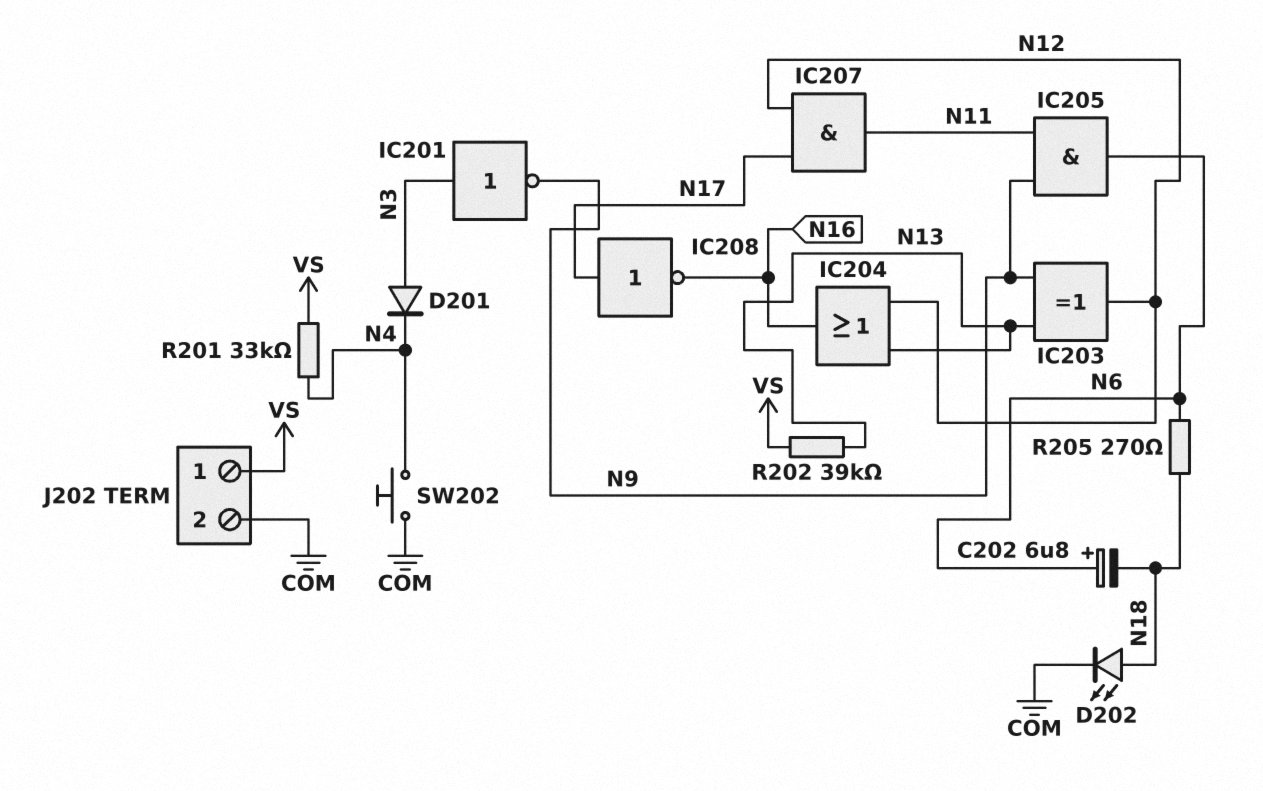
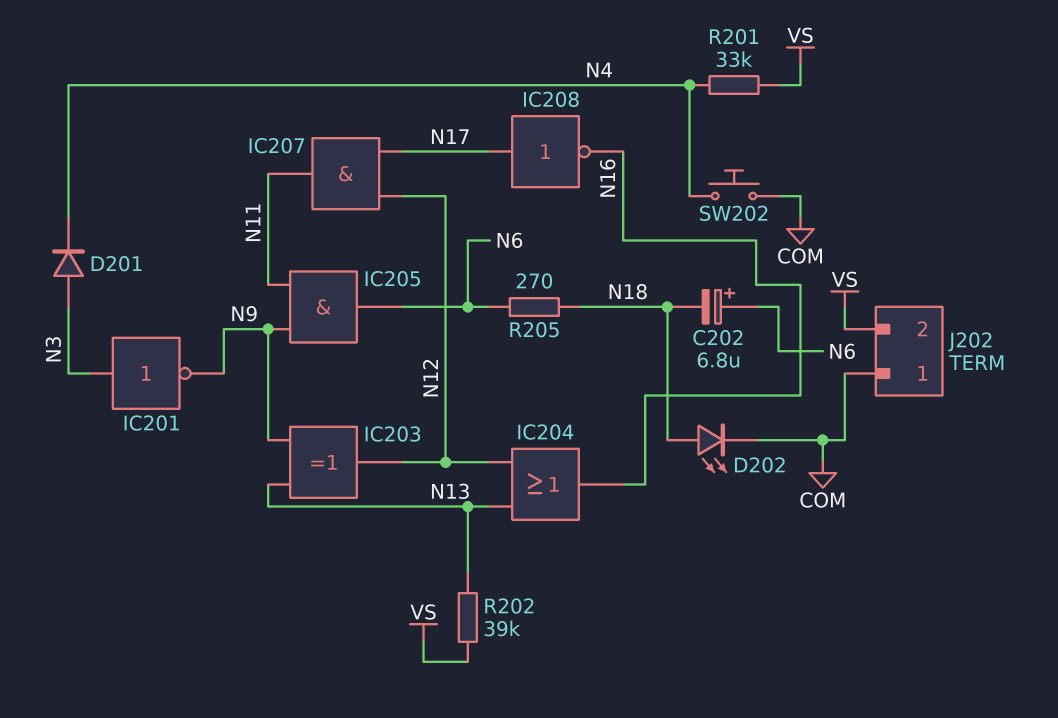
J202 pin 1: VS -> COM
J202 pin 2: COM -> VS

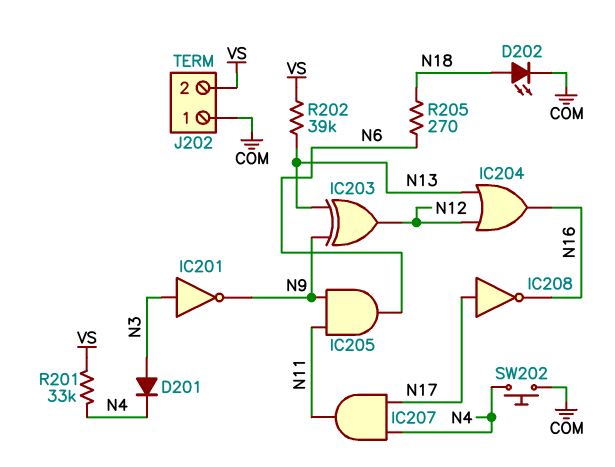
C202: 6.8uF (plus N6, minus N18) -> none
IC207: AND (in N12, in N17, out N11) -> AND (in N4, in N17, out N11)

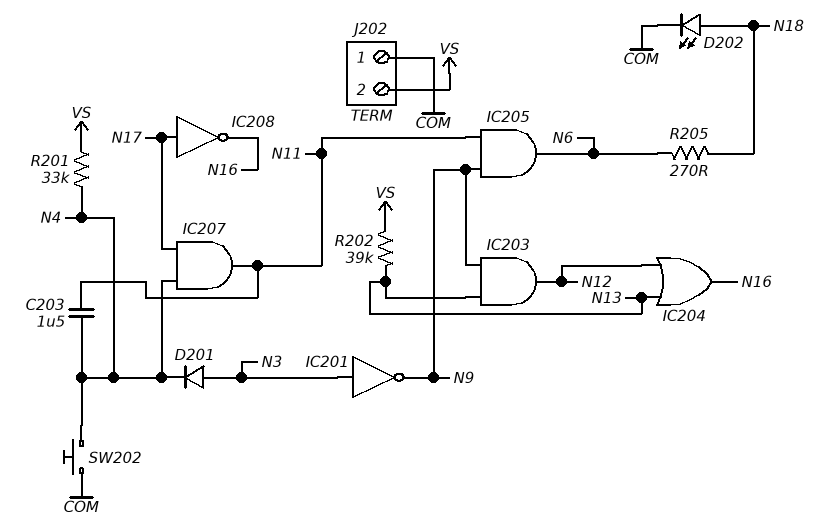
C203: none -> 1.5uF (N4, N11)
IC203: XOR (in N9, in N13, out N12) -> AND (in N9, in N13, out N12)

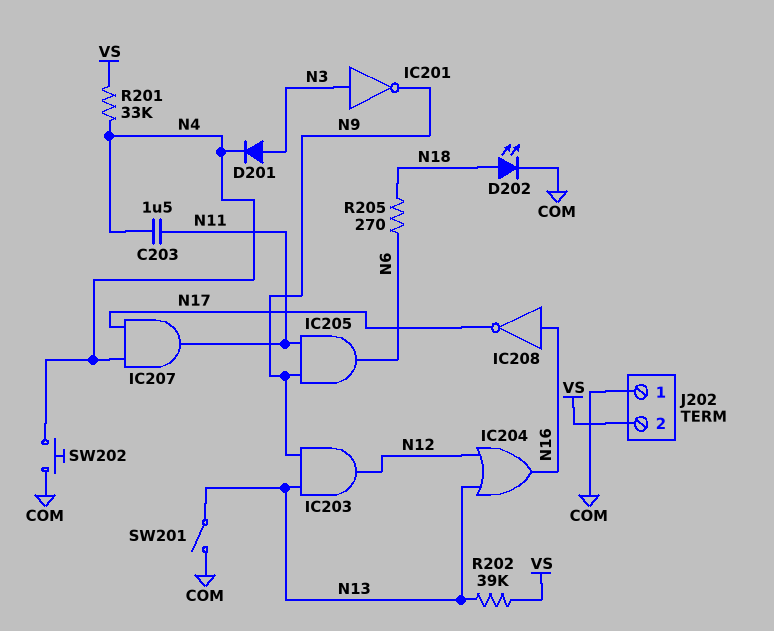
IC208: NOT (in N17, out N16) -> NOT (in N16, out N17)
SW201: none -> switch (COM, N13)

